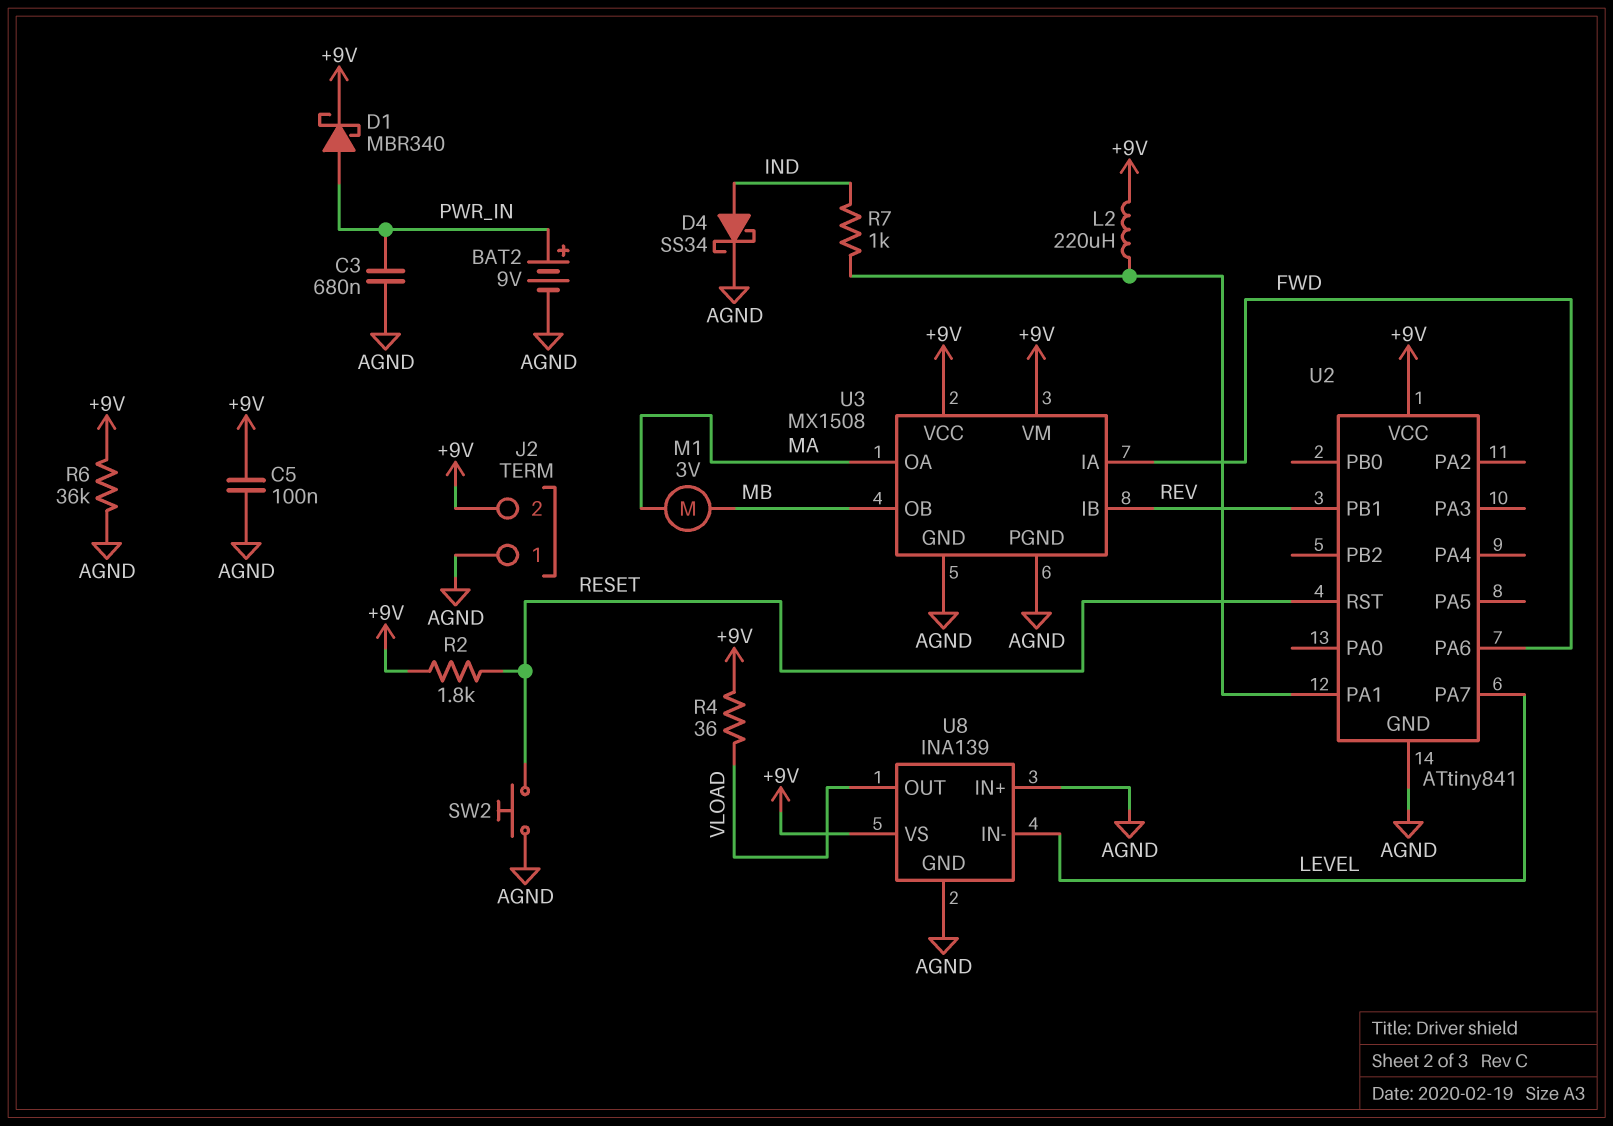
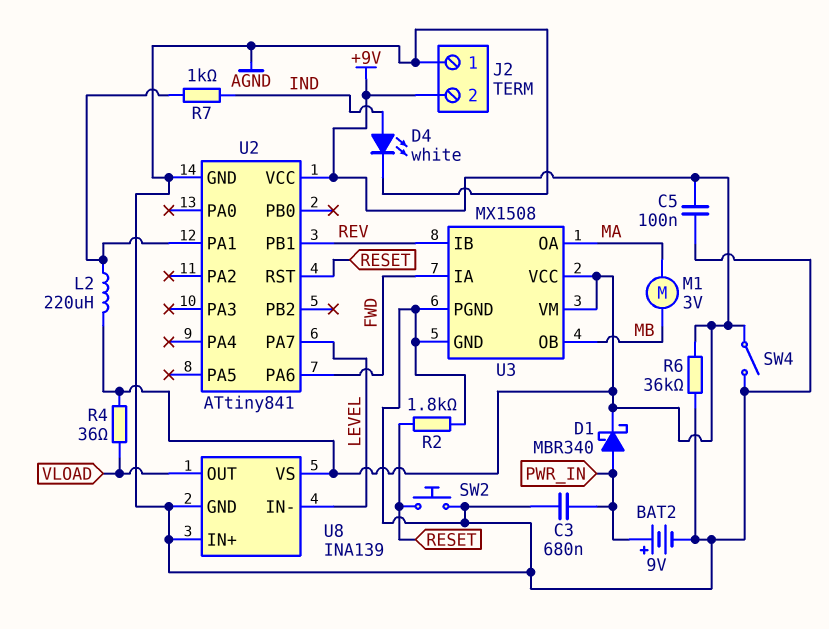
D4: schottky SS34 (A IND, K AGND) -> LED white (A IND, K AGND)
R2: 1.8k (+9V, RESET) -> 1.8k (AGND, RESET)
SW4: none -> switch (+9V, AGND)

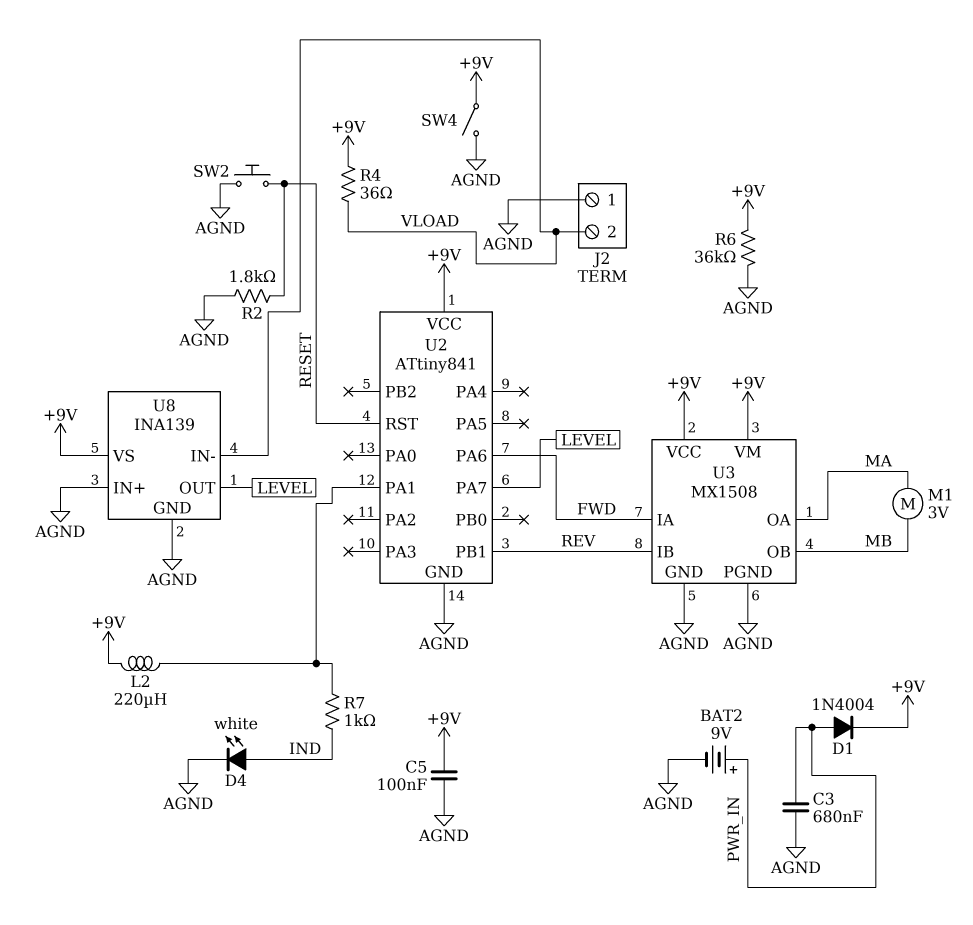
D1: schottky MBR340 (A PWR_IN, K +9V) -> diode 1N4004 (A PWR_IN, K +9V)
J2 pin 2: +9V -> VLOAD
U8 pin IN-: LEVEL -> VLOAD
U8 pin OUT: VLOAD -> LEVEL

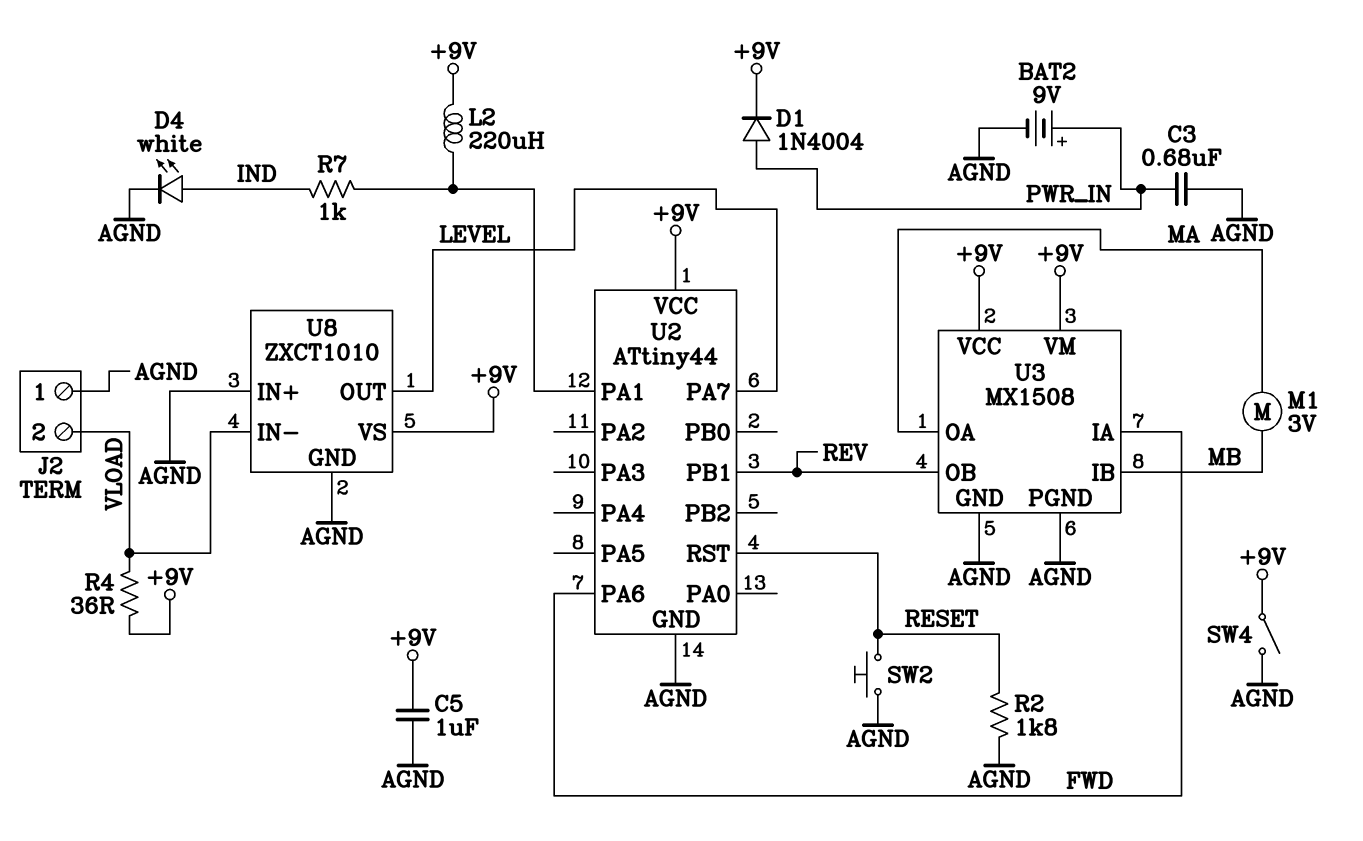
C5: 100nF (+9V, AGND) -> 1uF (+9V, AGND)
R6: 36k (+9V, AGND) -> none
U2: ATtiny841 -> ATtiny44
U3 pin IB: REV -> MB
U3 pin OB: MB -> REV
U8: INA139 -> ZXCT1010

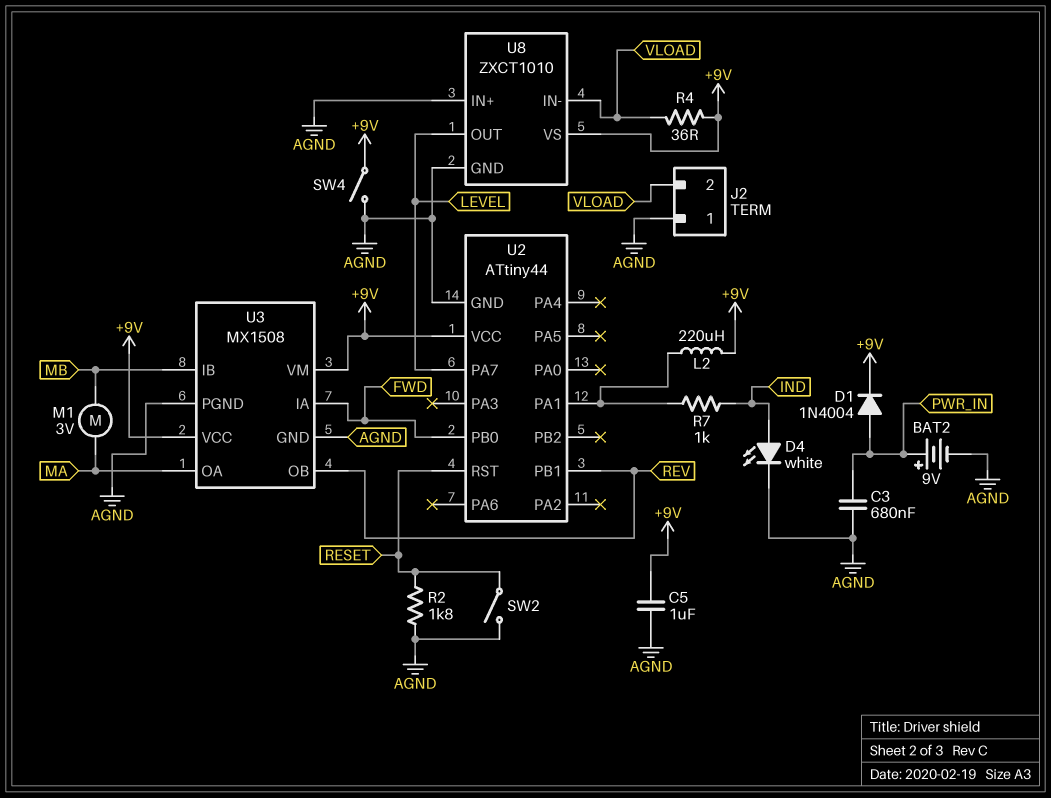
SW2: button (AGND, RESET) -> switch (AGND, RESET)
U2 pin PA6: FWD -> none
U2 pin PB0: none -> FWD

